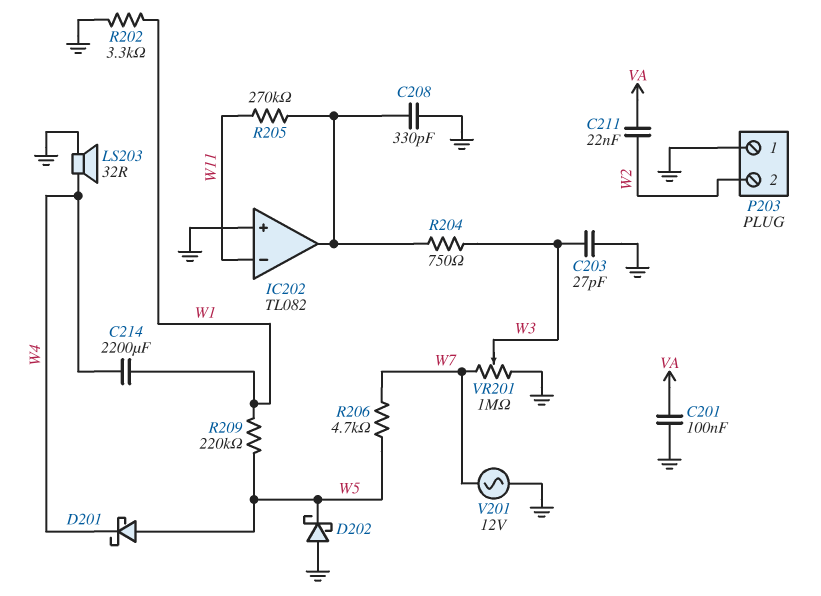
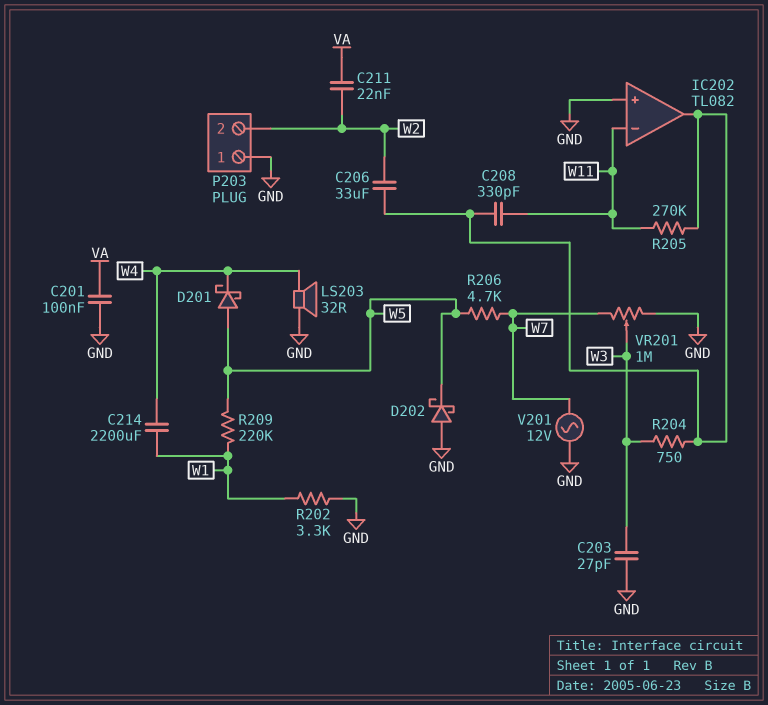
C206: none -> 33uF (IC202/out, W2)
C208: 330pF (GND, IC202/out) -> 330pF (IC202/out, W11)

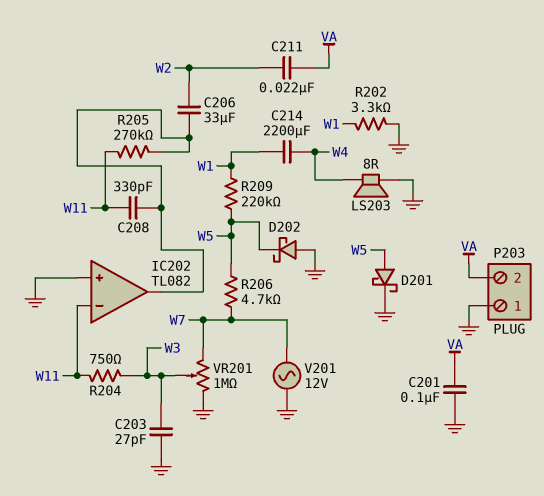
D201: schottky (A W5, K W4) -> schottky (A W5, K GND)
LS203: speaker 32R (GND, W4) -> speaker 8R (GND, W4)
P203 pin 2: W2 -> VA
R204: 750 (IC202/out, W3) -> 750 (W3, W11)

